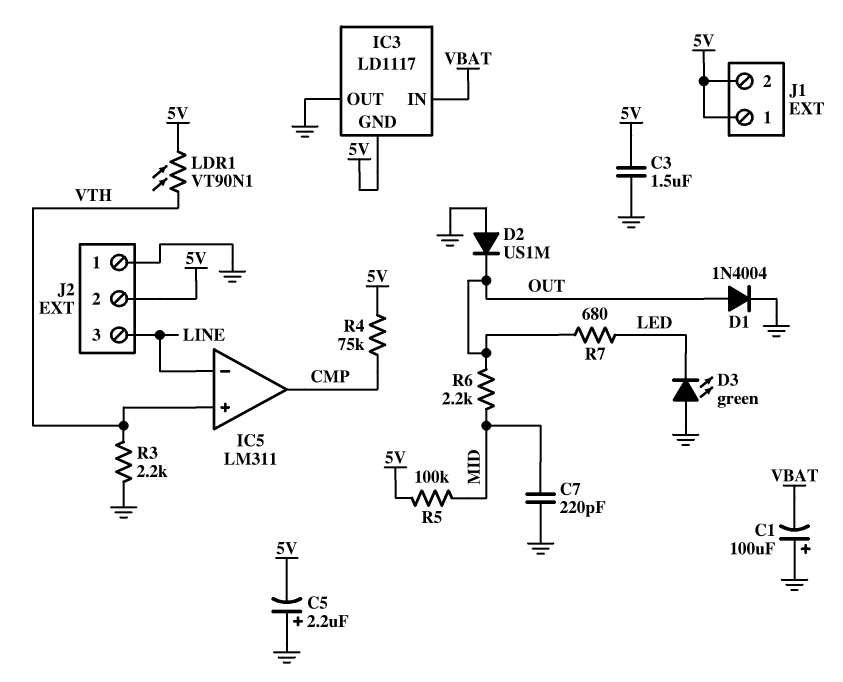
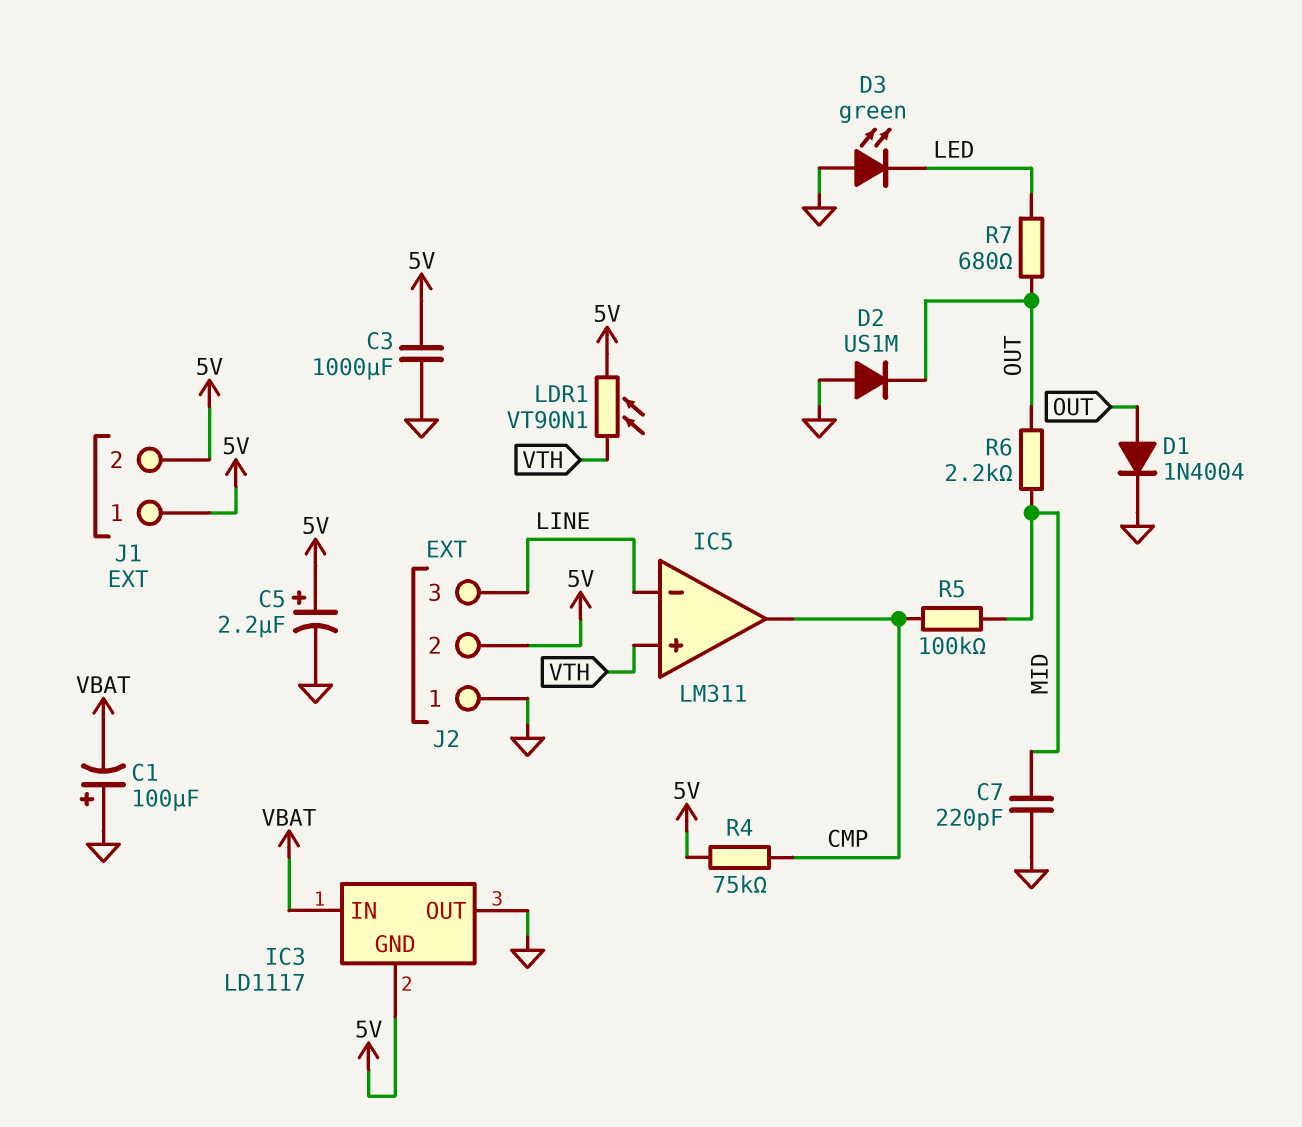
C3: 1.5uF (5V, GND) -> 1000uF (5V, GND)
C5: 2.2uF (plus GND, minus 5V) -> 2.2uF (plus 5V, minus GND)
R3: 2.2k (GND, VTH) -> none
R5: 100k (5V, MID) -> 100k (CMP, MID)

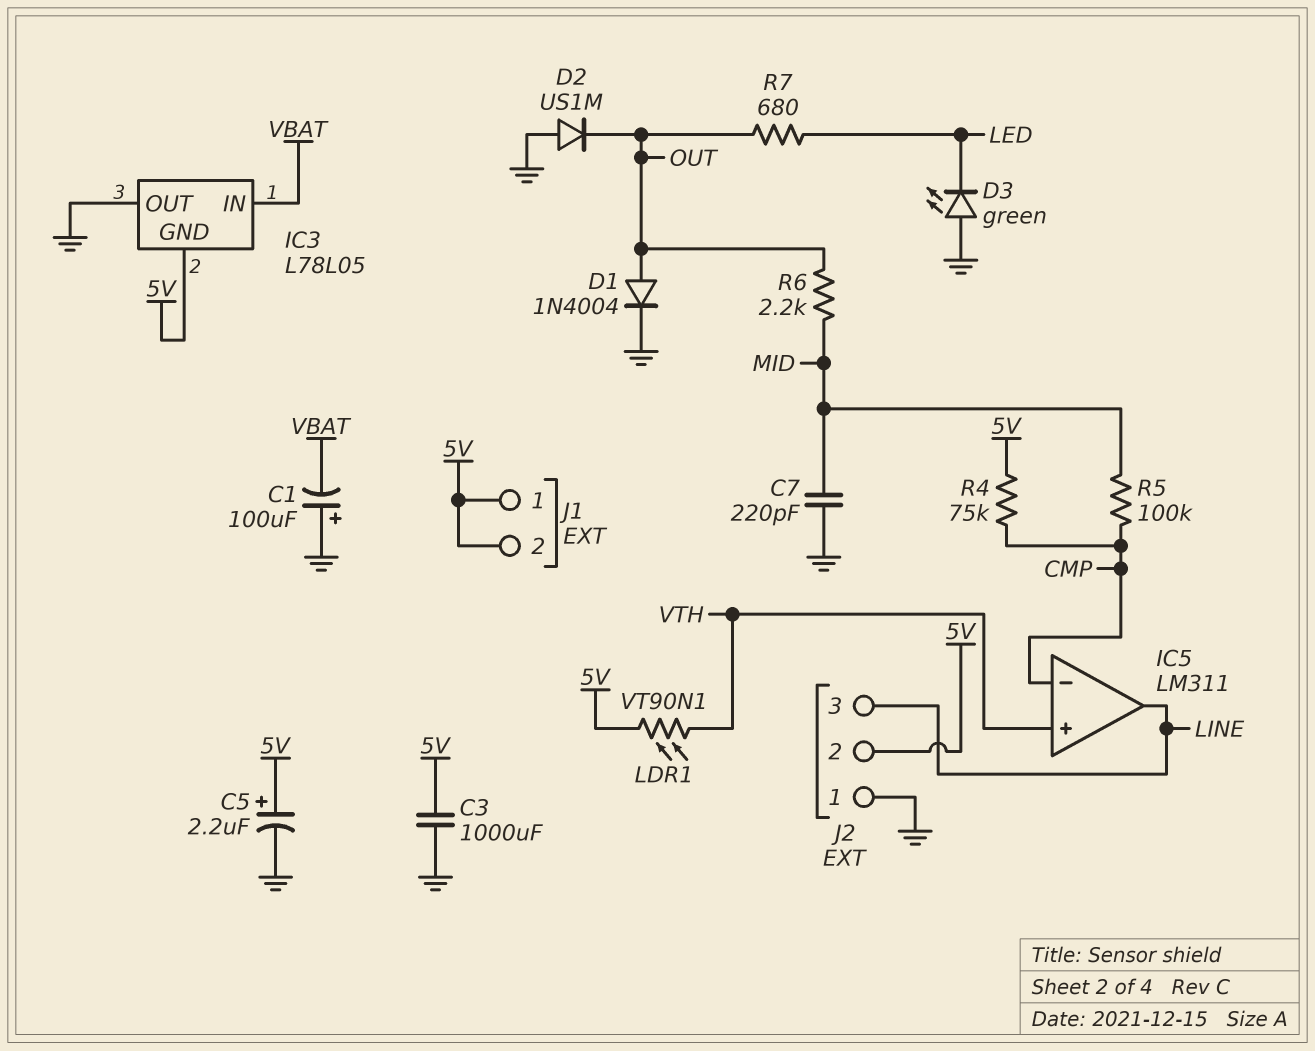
IC3: LD1117 -> L78L05
IC5 pin in-: LINE -> CMP
IC5 pin out: CMP -> LINE

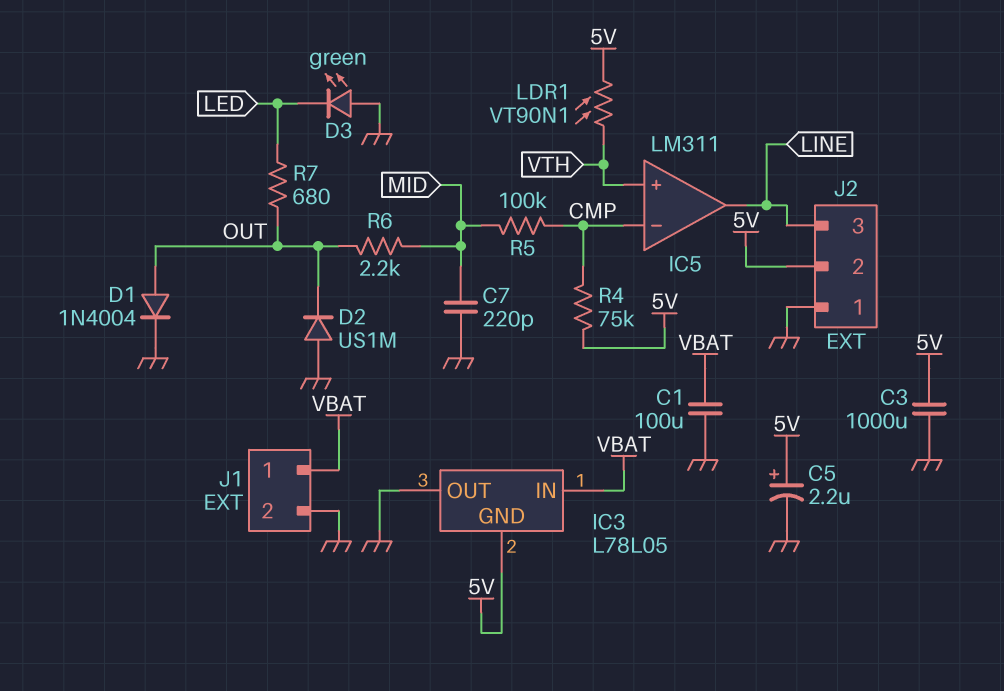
C1: 100uF (plus GND, minus VBAT) -> 100uF (GND, VBAT)
J1 pin 1: 5V -> VBAT
J1 pin 2: 5V -> GND

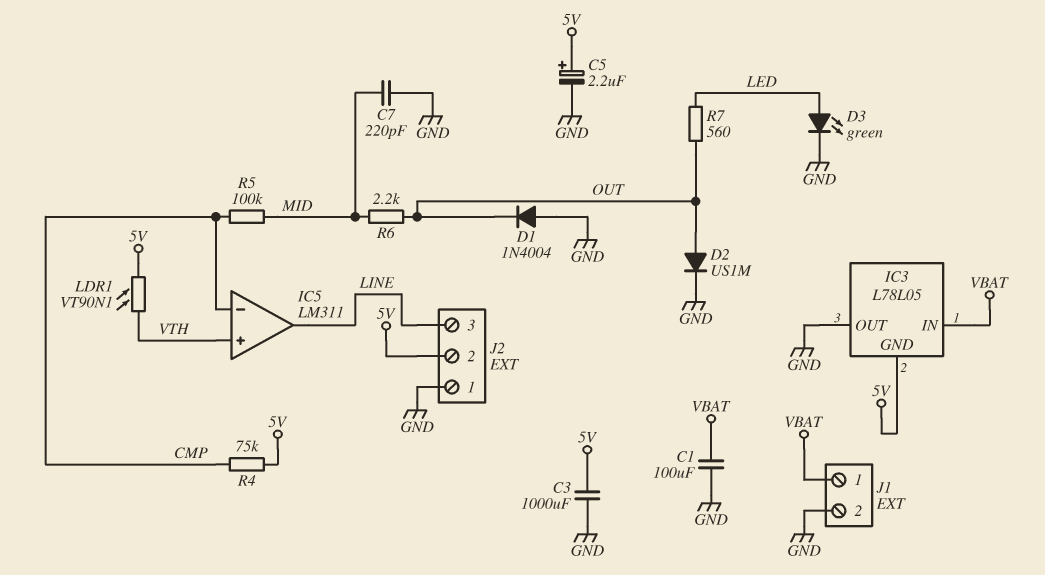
D1: diode 1N4004 (A OUT, K GND) -> diode 1N4004 (A GND, K OUT)
D2: diode US1M (A GND, K OUT) -> diode US1M (A OUT, K GND)
D3: LED green (A GND, K LED) -> LED green (A LED, K GND)
R7: 680 (LED, OUT) -> 560 (LED, OUT)

